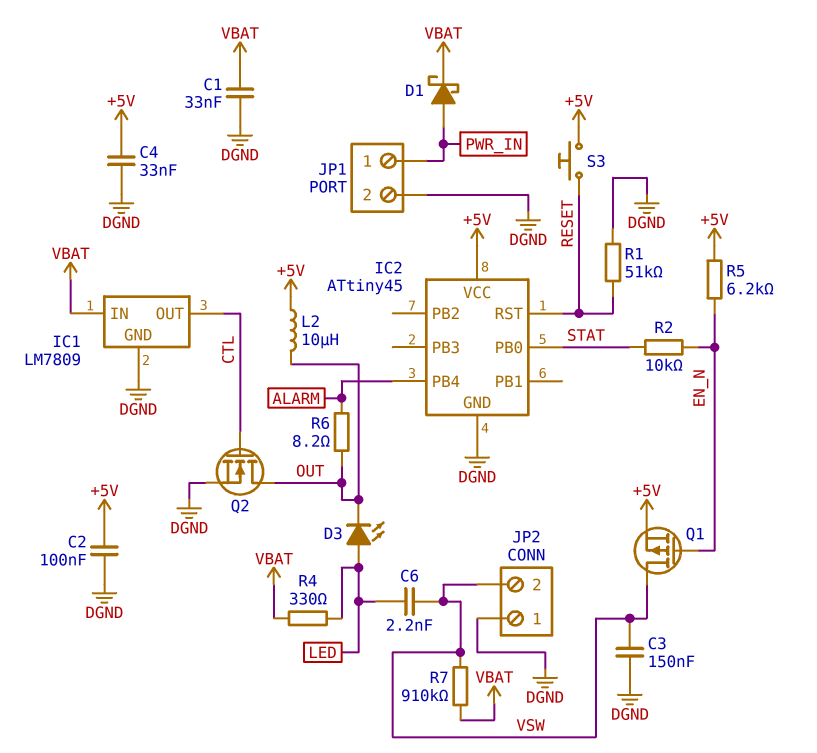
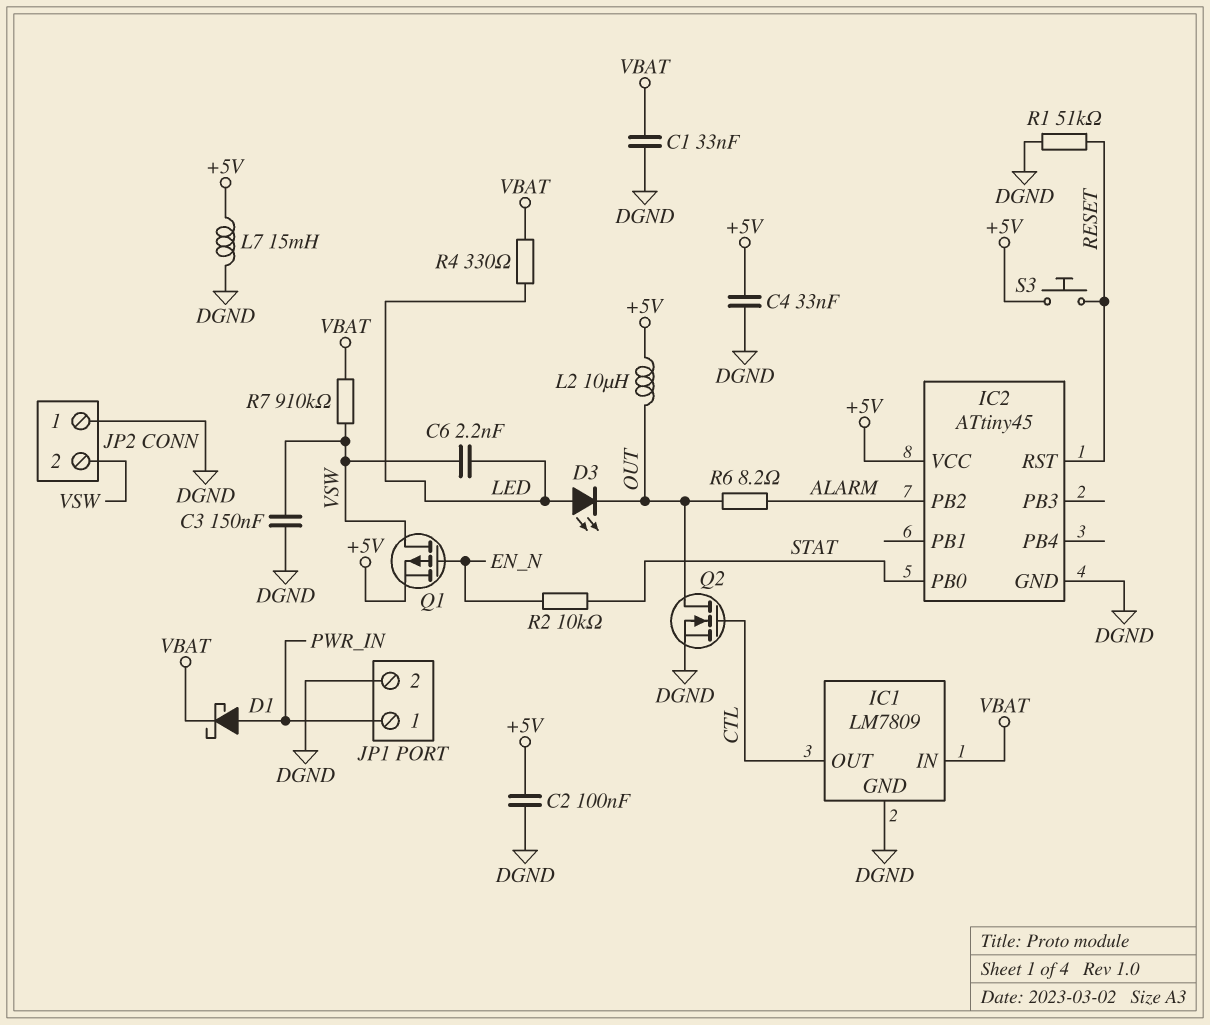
IC2 pin PB2: none -> ALARM
IC2 pin PB4: ALARM -> none
L7: none -> 15mH (+5V, DGND)
R5: 6.2k (+5V, EN_N) -> none

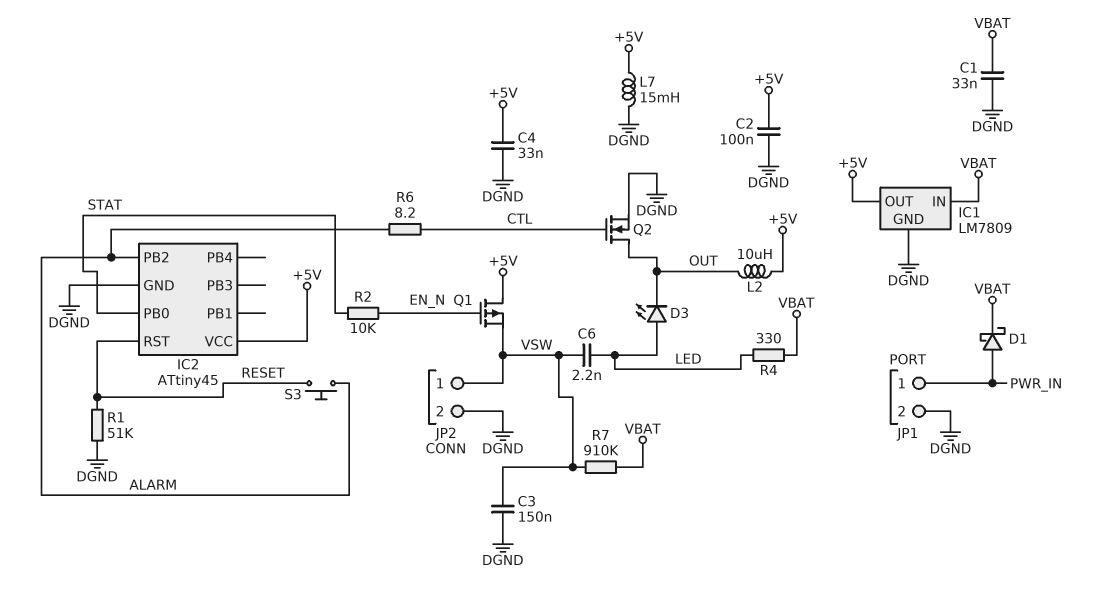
IC1 pin OUT: CTL -> +5V
JP2 pin 1: DGND -> VSW
JP2 pin 2: VSW -> DGND
Q1: PMOS (G EN_N, D VSW, S +5V) -> PMOS (G EN_N, D +5V, S VSW)
R6: 8.2 (ALARM, OUT) -> 8.2 (ALARM, CTL)
S3: button (+5V, RESET) -> button (ALARM, RESET)

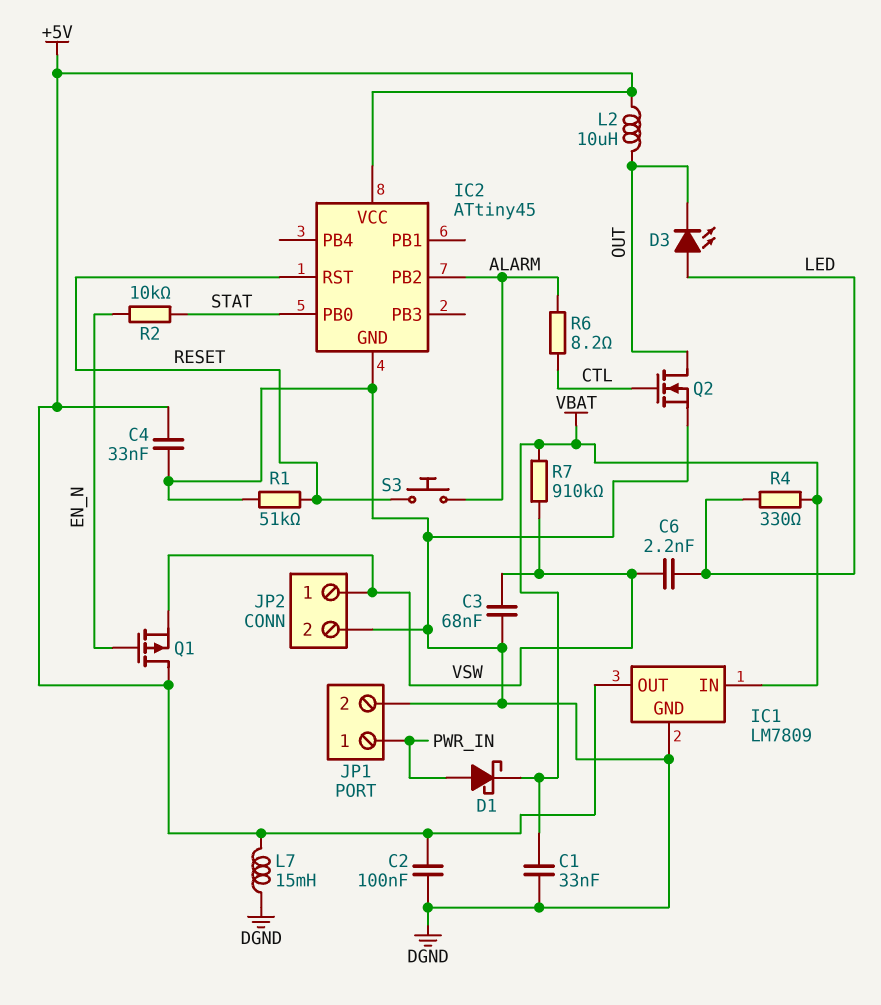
C3: 150nF (DGND, VSW) -> 68nF (DGND, VSW)

